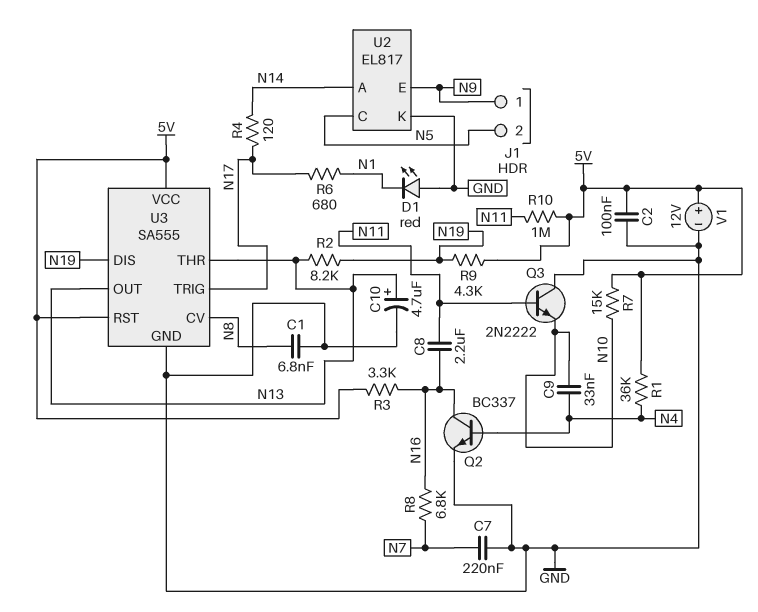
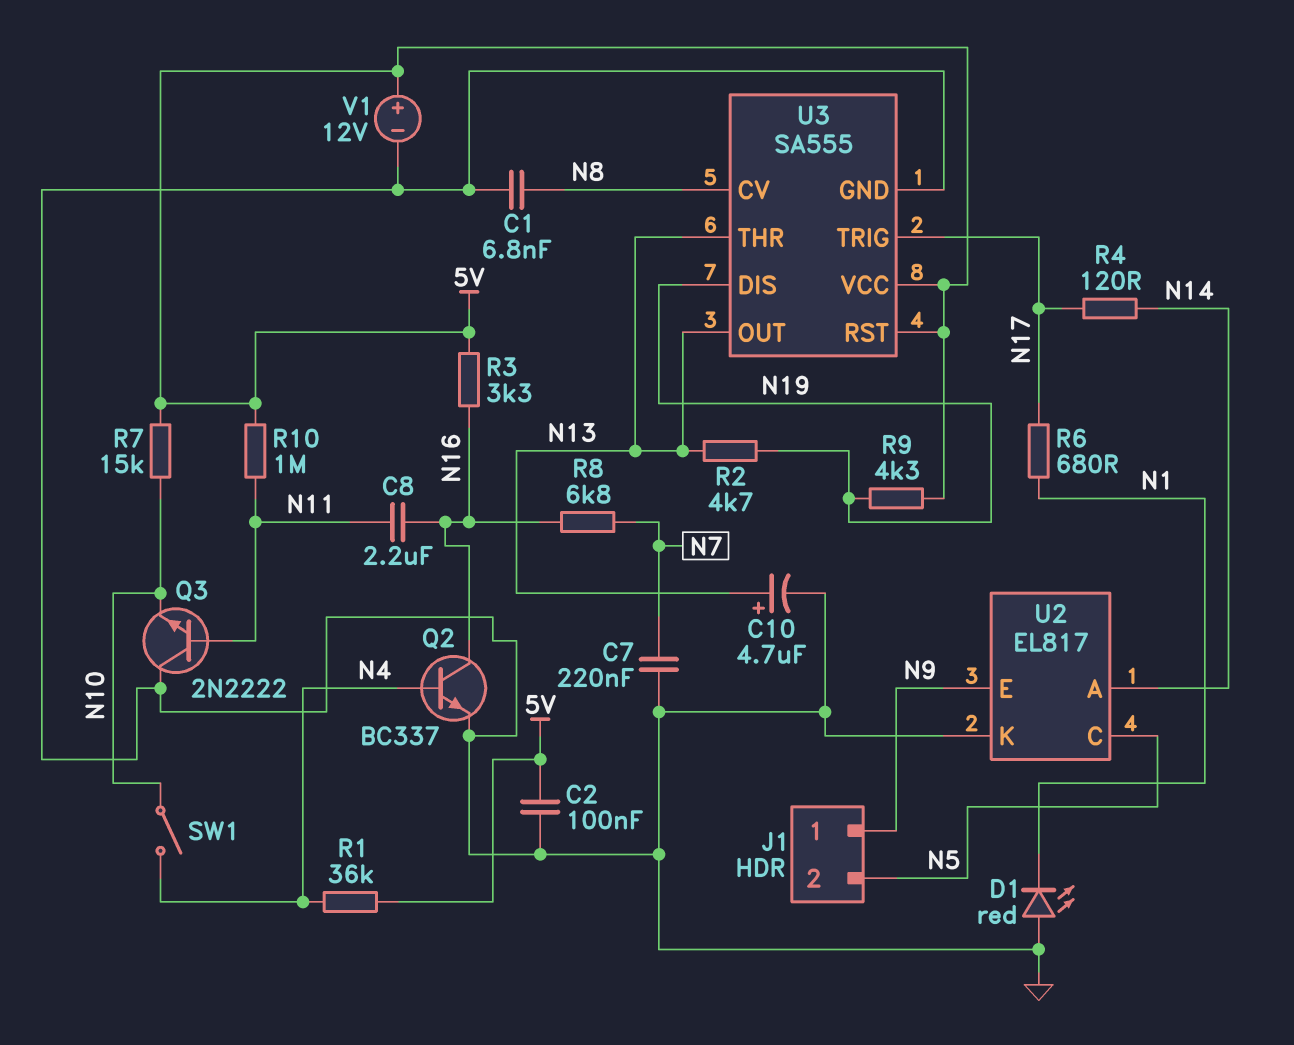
C9: 33nF (N4, N10) -> none
R2: 8.2k (N13, N19) -> 4.7k (N13, N19)
SW1: none -> switch (N4, N10)

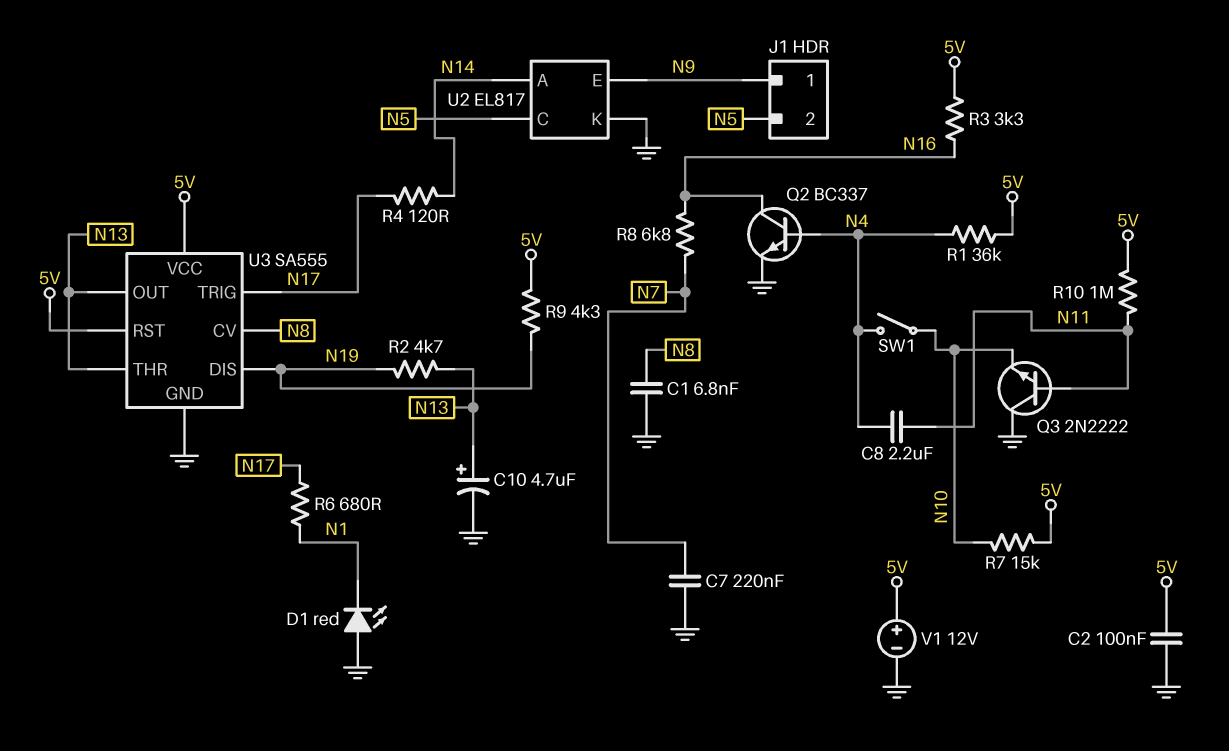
C8: 2.2uF (N11, N16) -> 2.2uF (N4, N11)

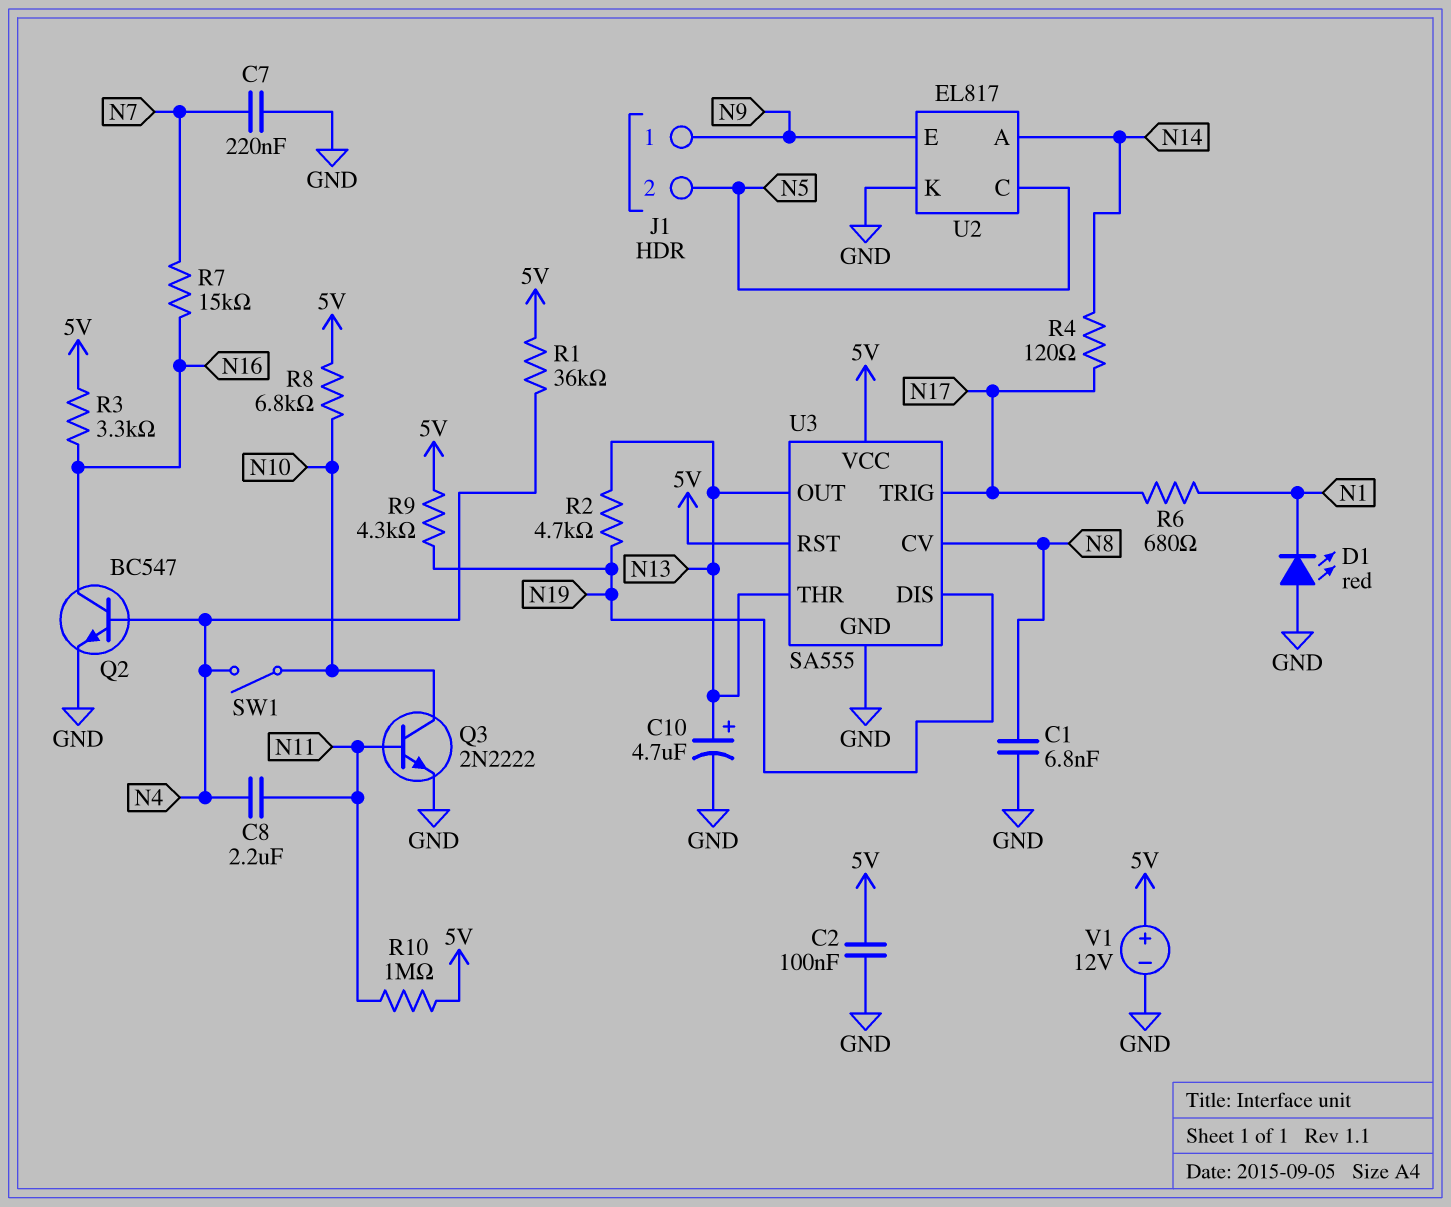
Q2: NPN BC337 (B N4, C N16, E GND) -> NPN BC547 (B N4, C N16, E GND)
Q3: NPN 2N2222 (B N11, C GND, E N10) -> NPN 2N2222 (B N11, C N10, E GND)
R7: 15k (5V, N10) -> 15k (N7, N16)
R8: 6.8k (N7, N16) -> 6.8k (5V, N10)

